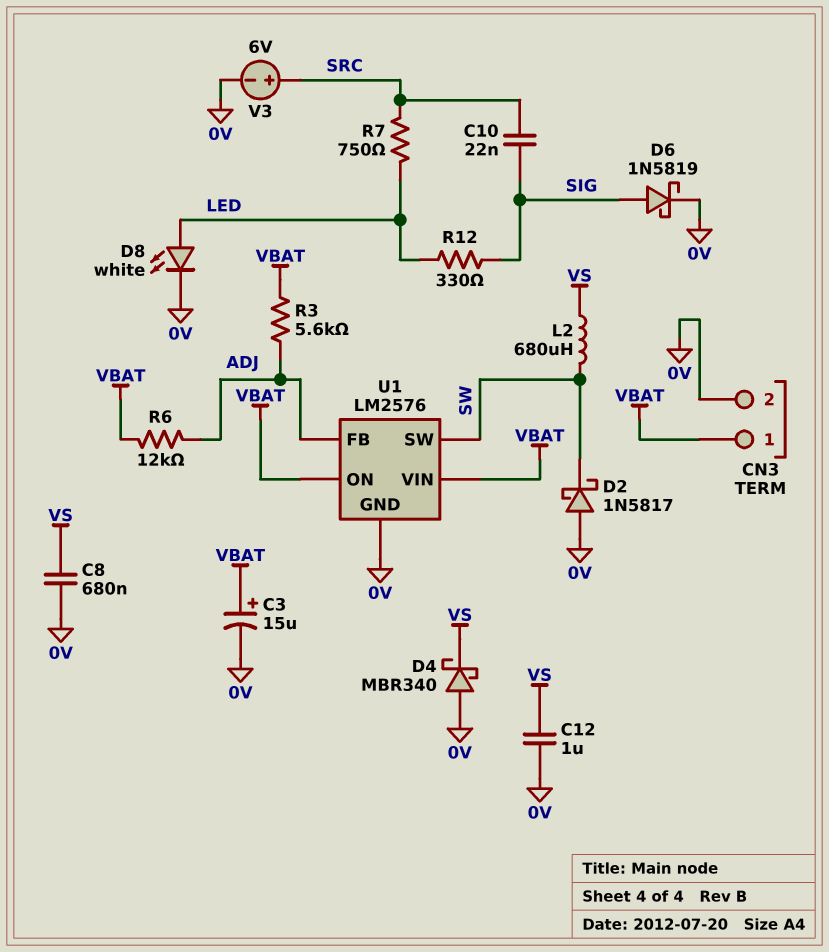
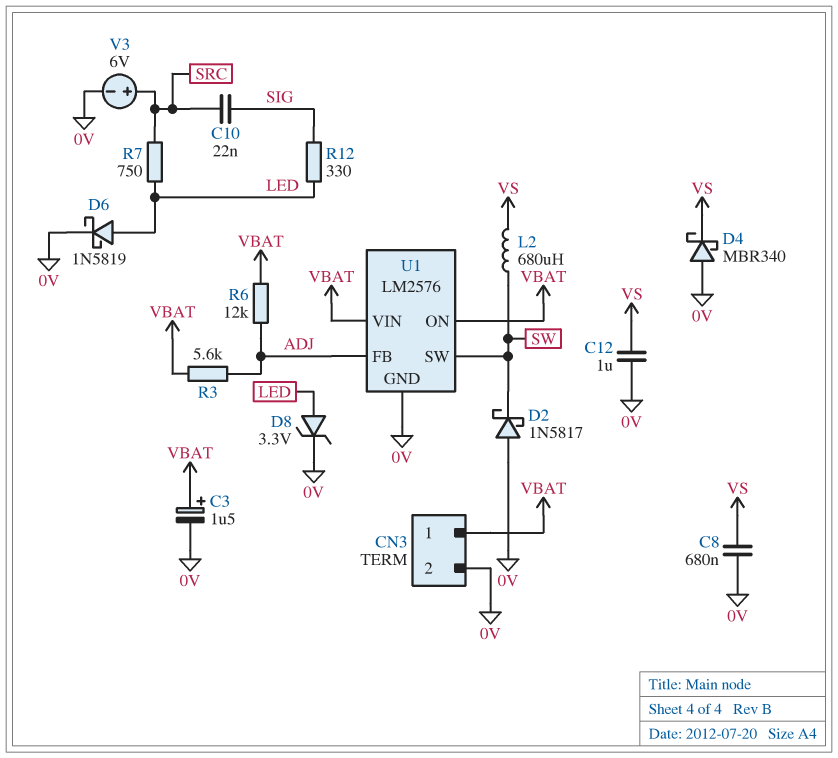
C3: 15uF (plus VBAT, minus 0V) -> 1.5uF (plus VBAT, minus 0V)
D6: schottky 1N5819 (A SIG, K 0V) -> schottky 1N5819 (A LED, K 0V)
D8: LED white (A LED, K 0V) -> zener 3.3V (A LED, K 0V)

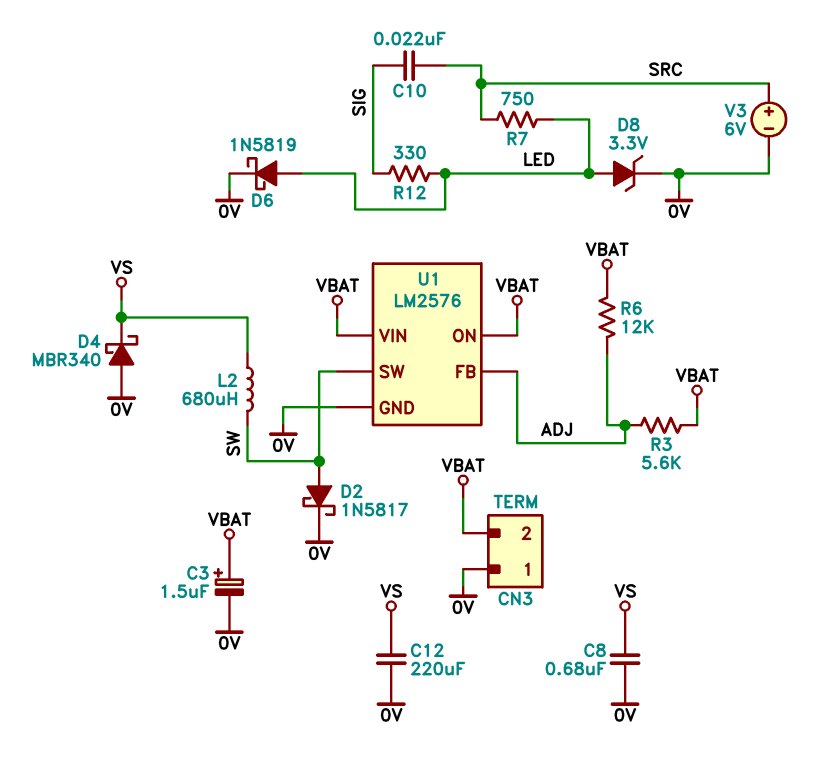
C12: 1uF (0V, VS) -> 220uF (0V, VS)
CN3 pin 1: VBAT -> 0V
CN3 pin 2: 0V -> VBAT
D2: schottky 1N5817 (A 0V, K SW) -> schottky 1N5817 (A SW, K 0V)

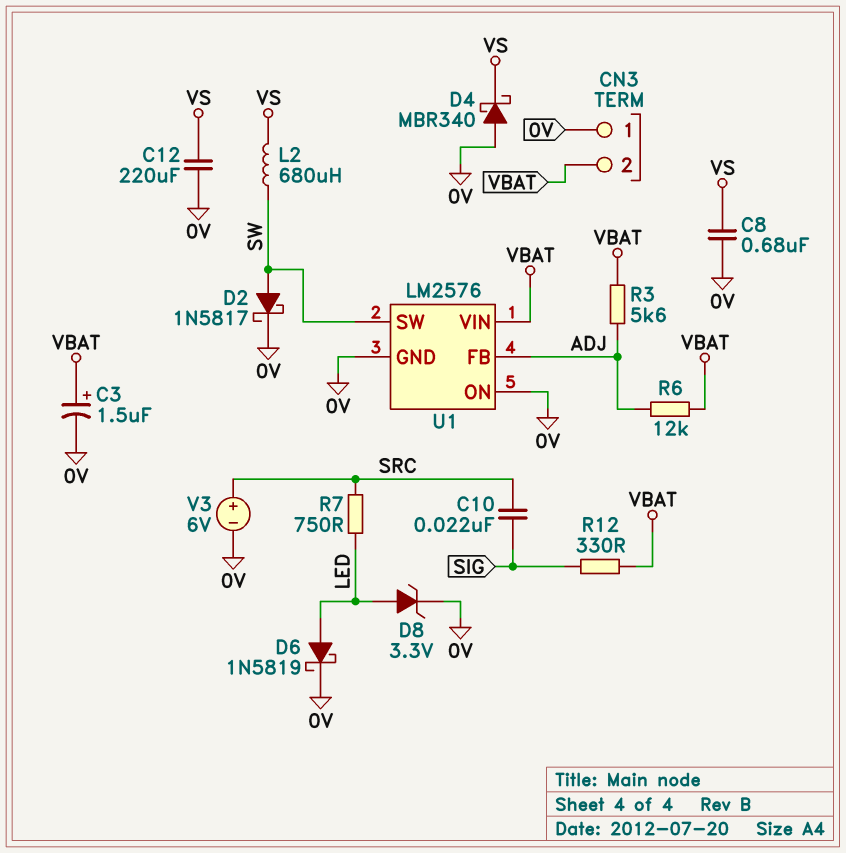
R12: 330 (LED, SIG) -> 330 (SIG, VBAT)
U1 pin ON: VBAT -> 0V

